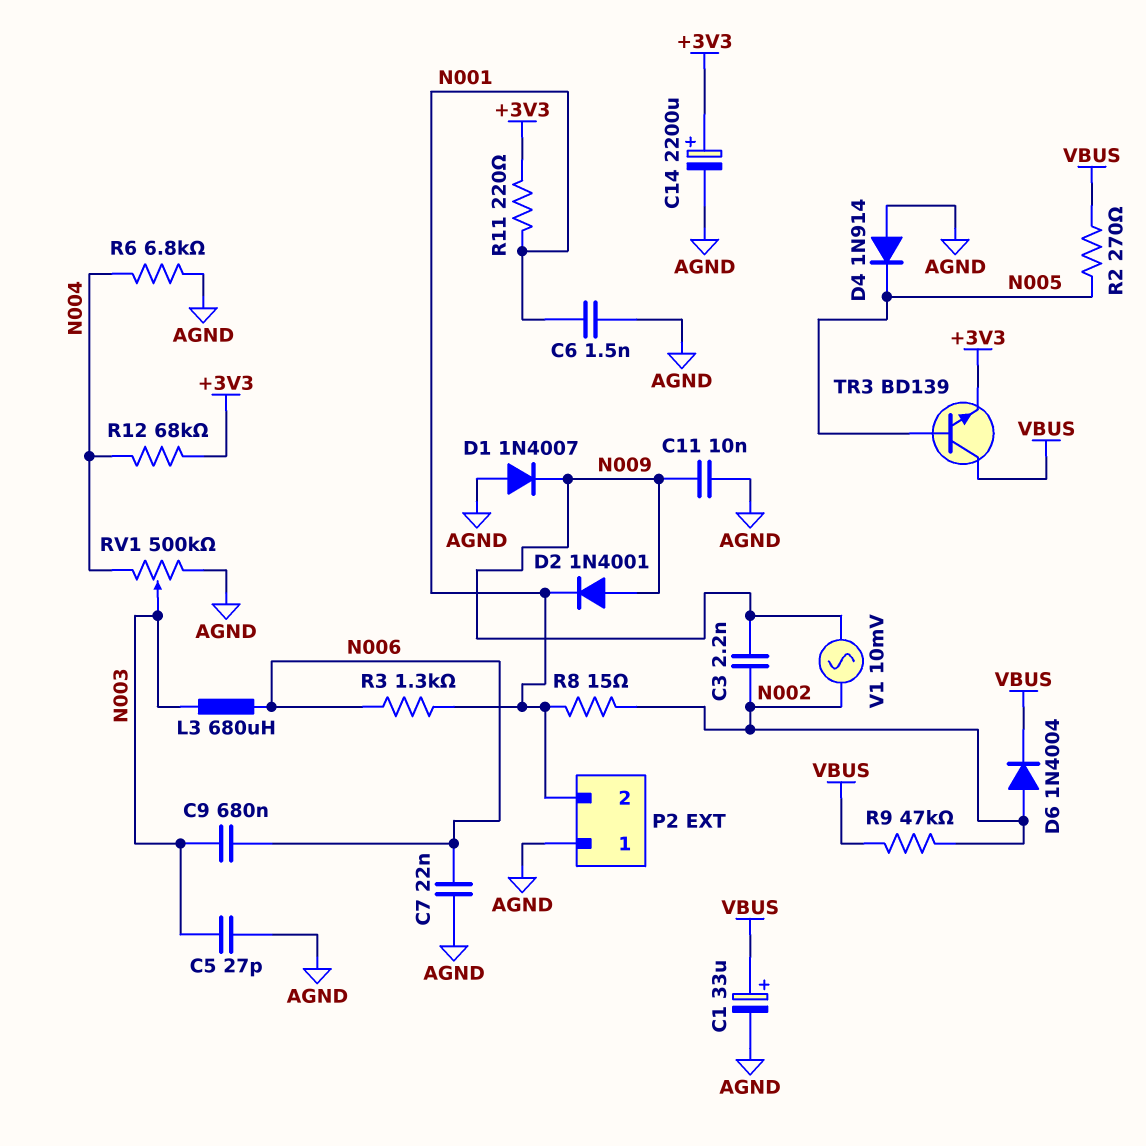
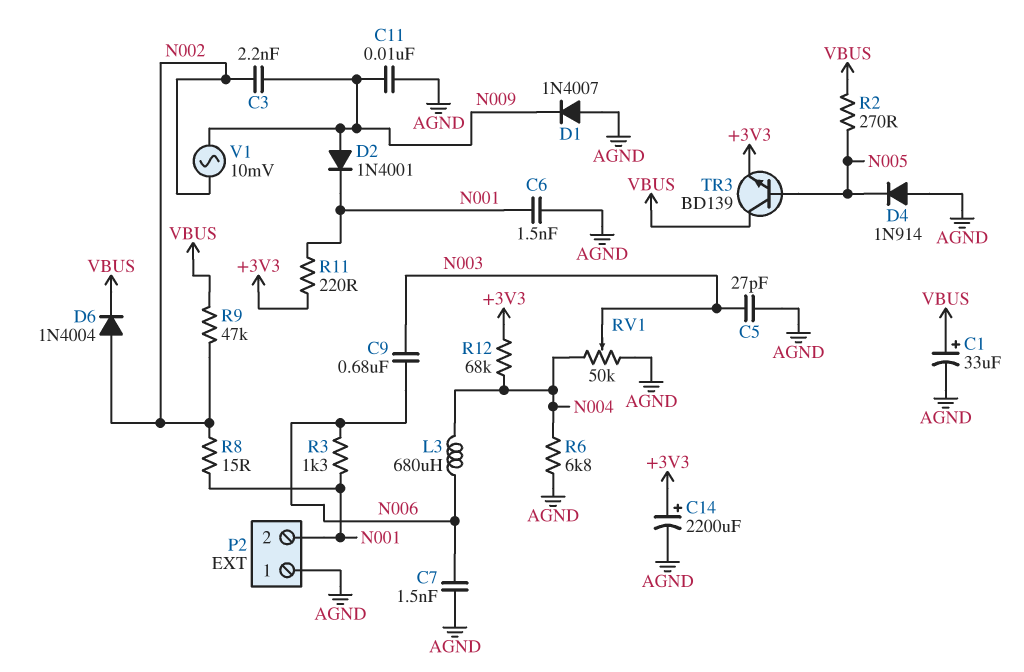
C7: 22nF (AGND, N006) -> 1.5nF (AGND, N006)
L3: 680uH (N003, N006) -> 680uH (N004, N006)
RV1: 500k (AGND, N004, wiper N003) -> 50k (AGND, N004, wiper N003)

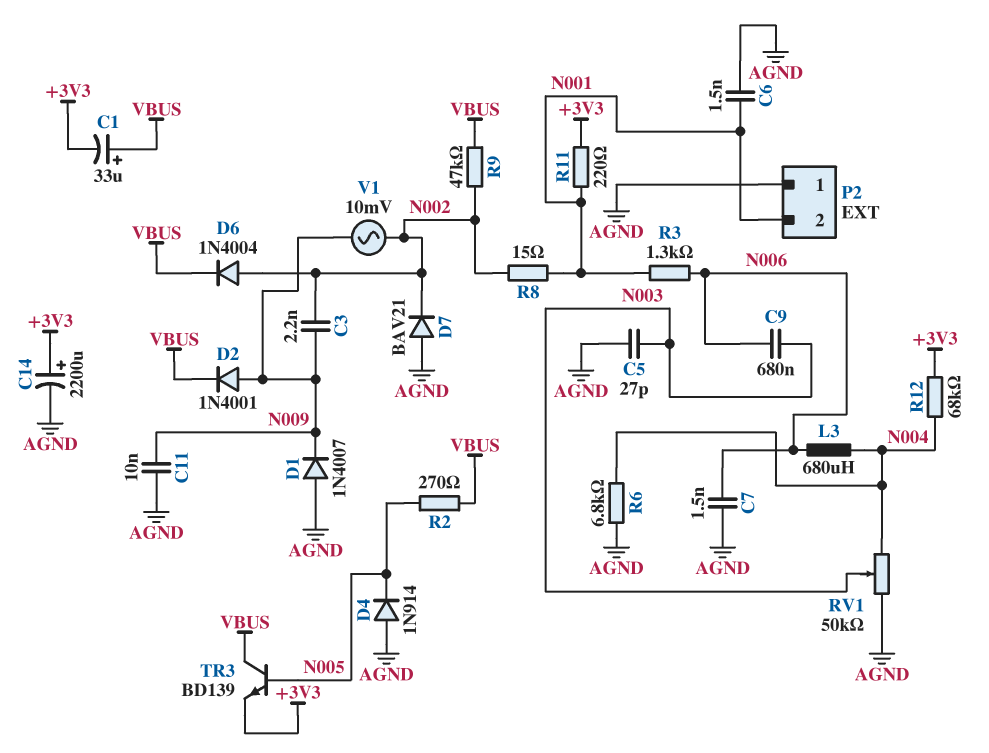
C1: 33uF (plus VBUS, minus AGND) -> 33uF (plus VBUS, minus +3V3)
D2: diode 1N4001 (A N009, K N001) -> diode 1N4001 (A N009, K VBUS)
D7: none -> diode BAV21 (A AGND, K N002)

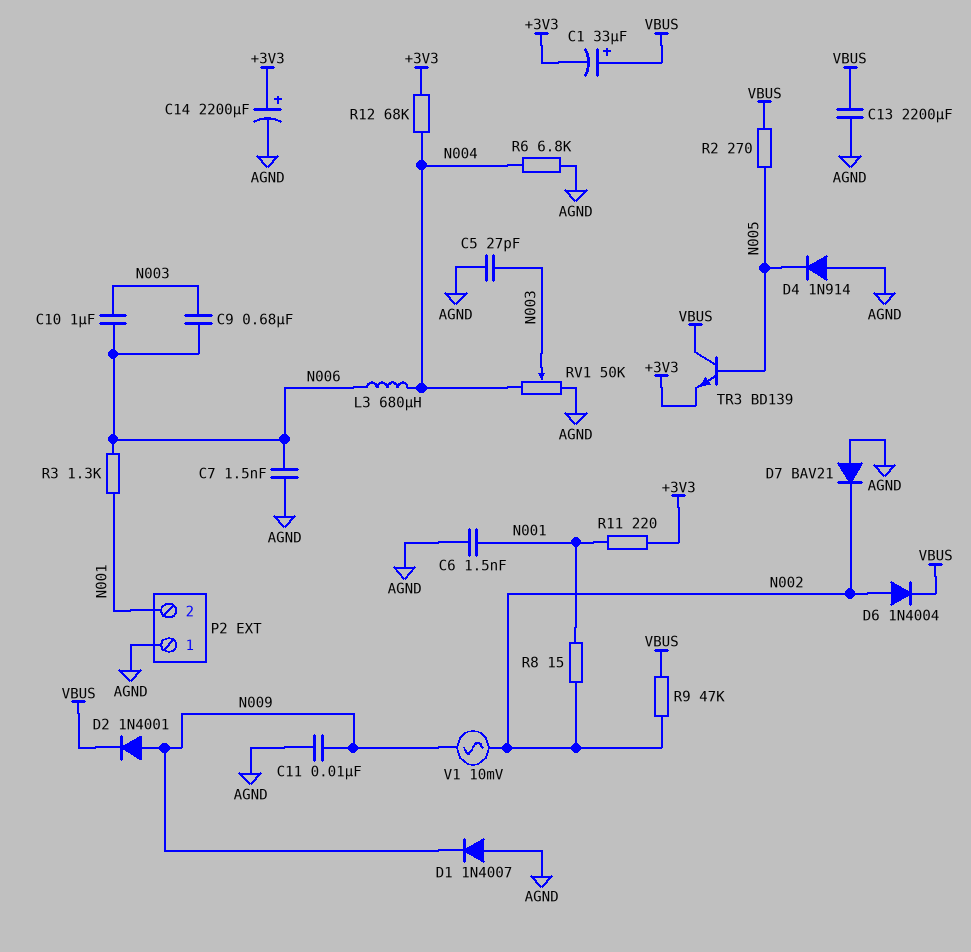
C3: 2.2nF (N002, N009) -> none
C10: none -> 1uF (N003, N006)
C13: none -> 2200uF (AGND, VBUS)

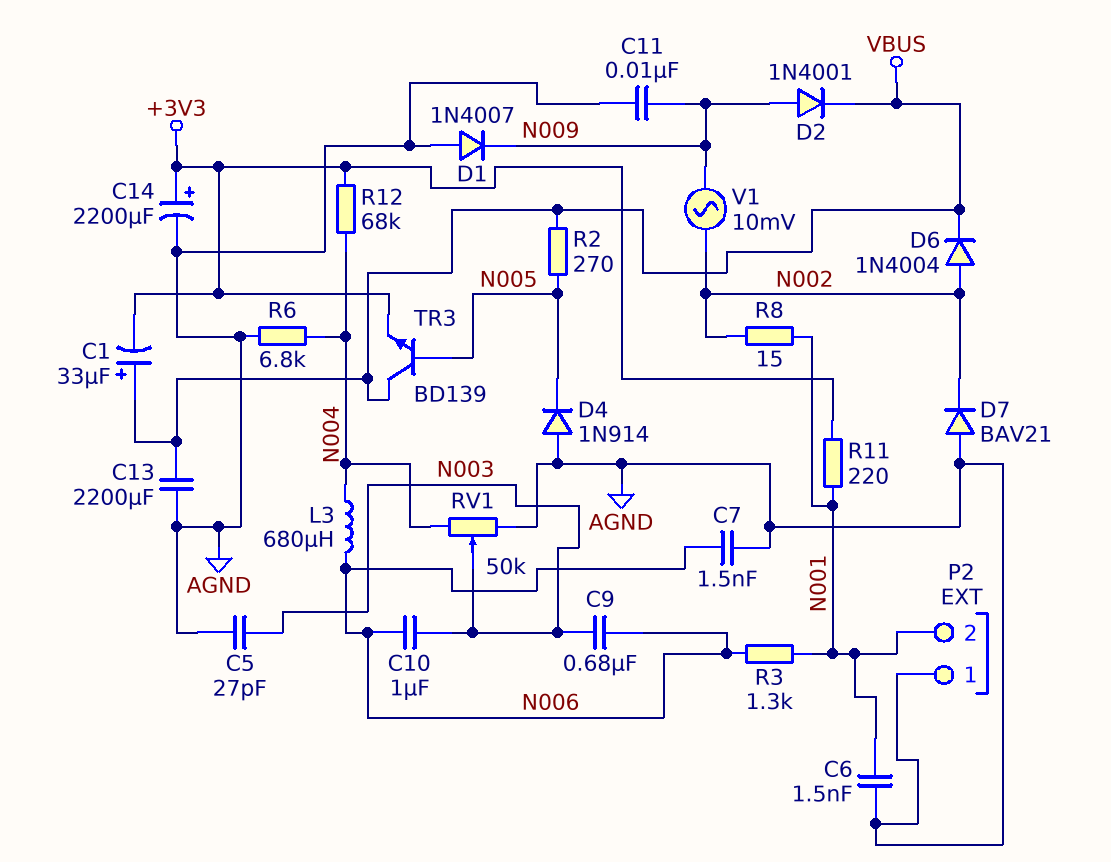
R9: 47k (N002, VBUS) -> none

